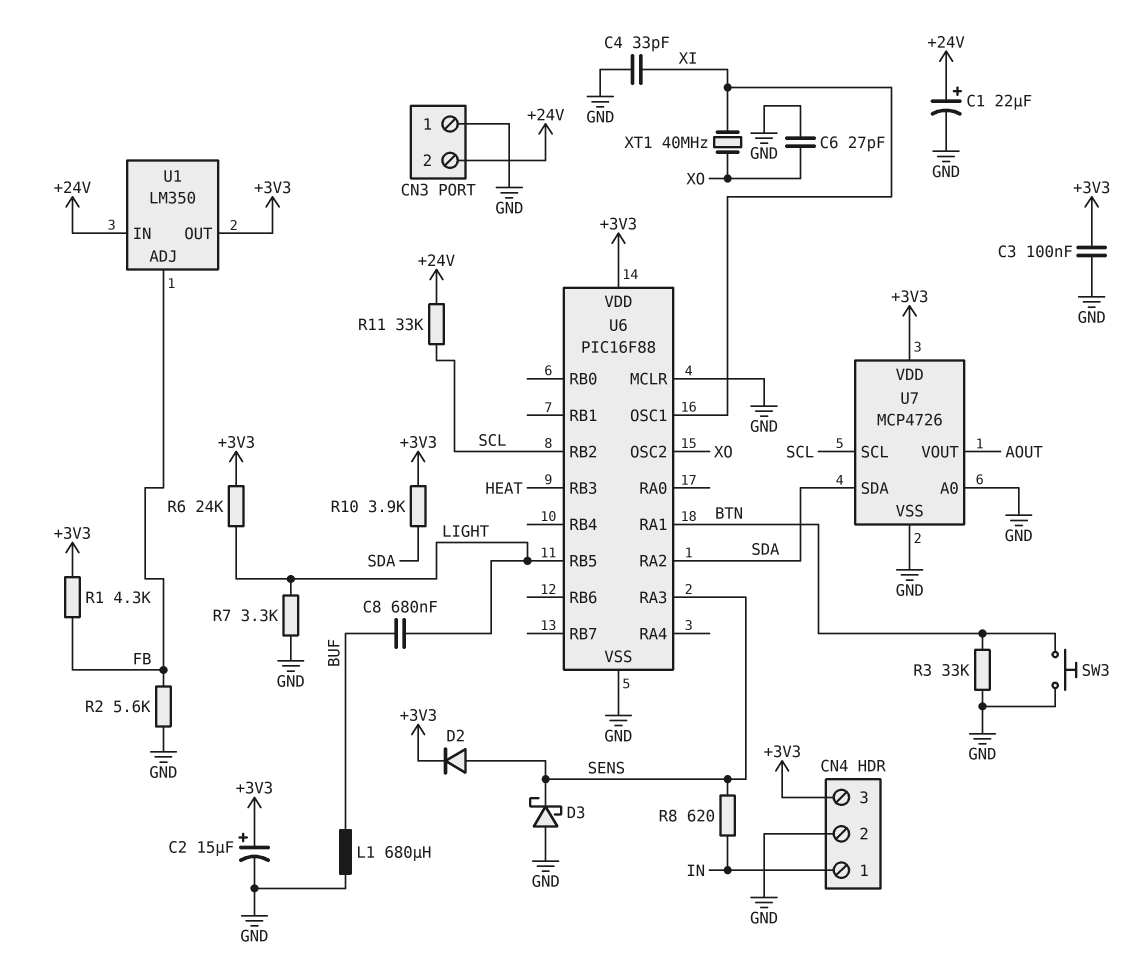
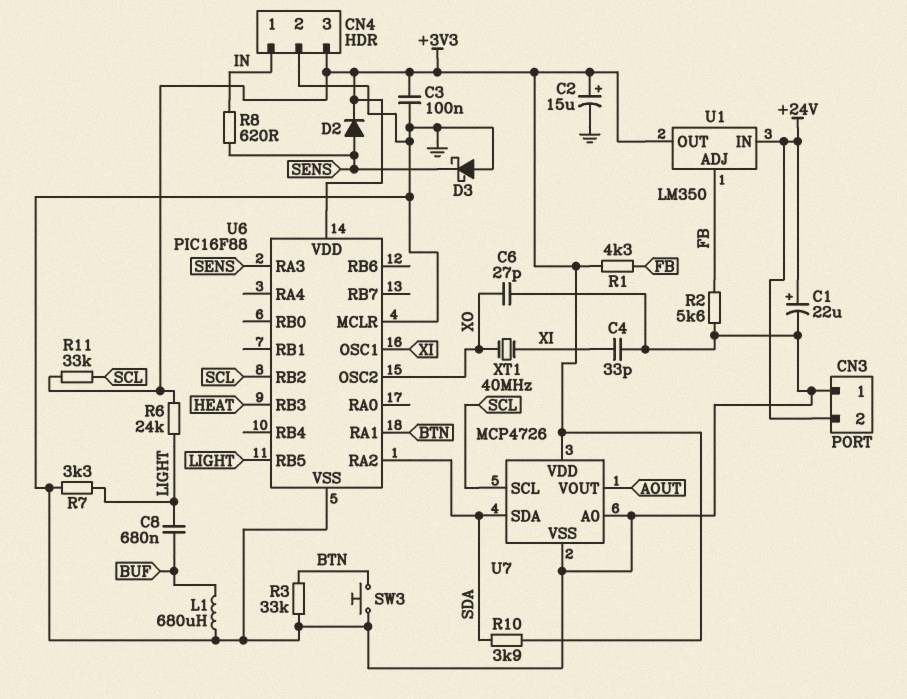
R11: 33k (+24V, SCL) -> 33k (+3V3, SCL)

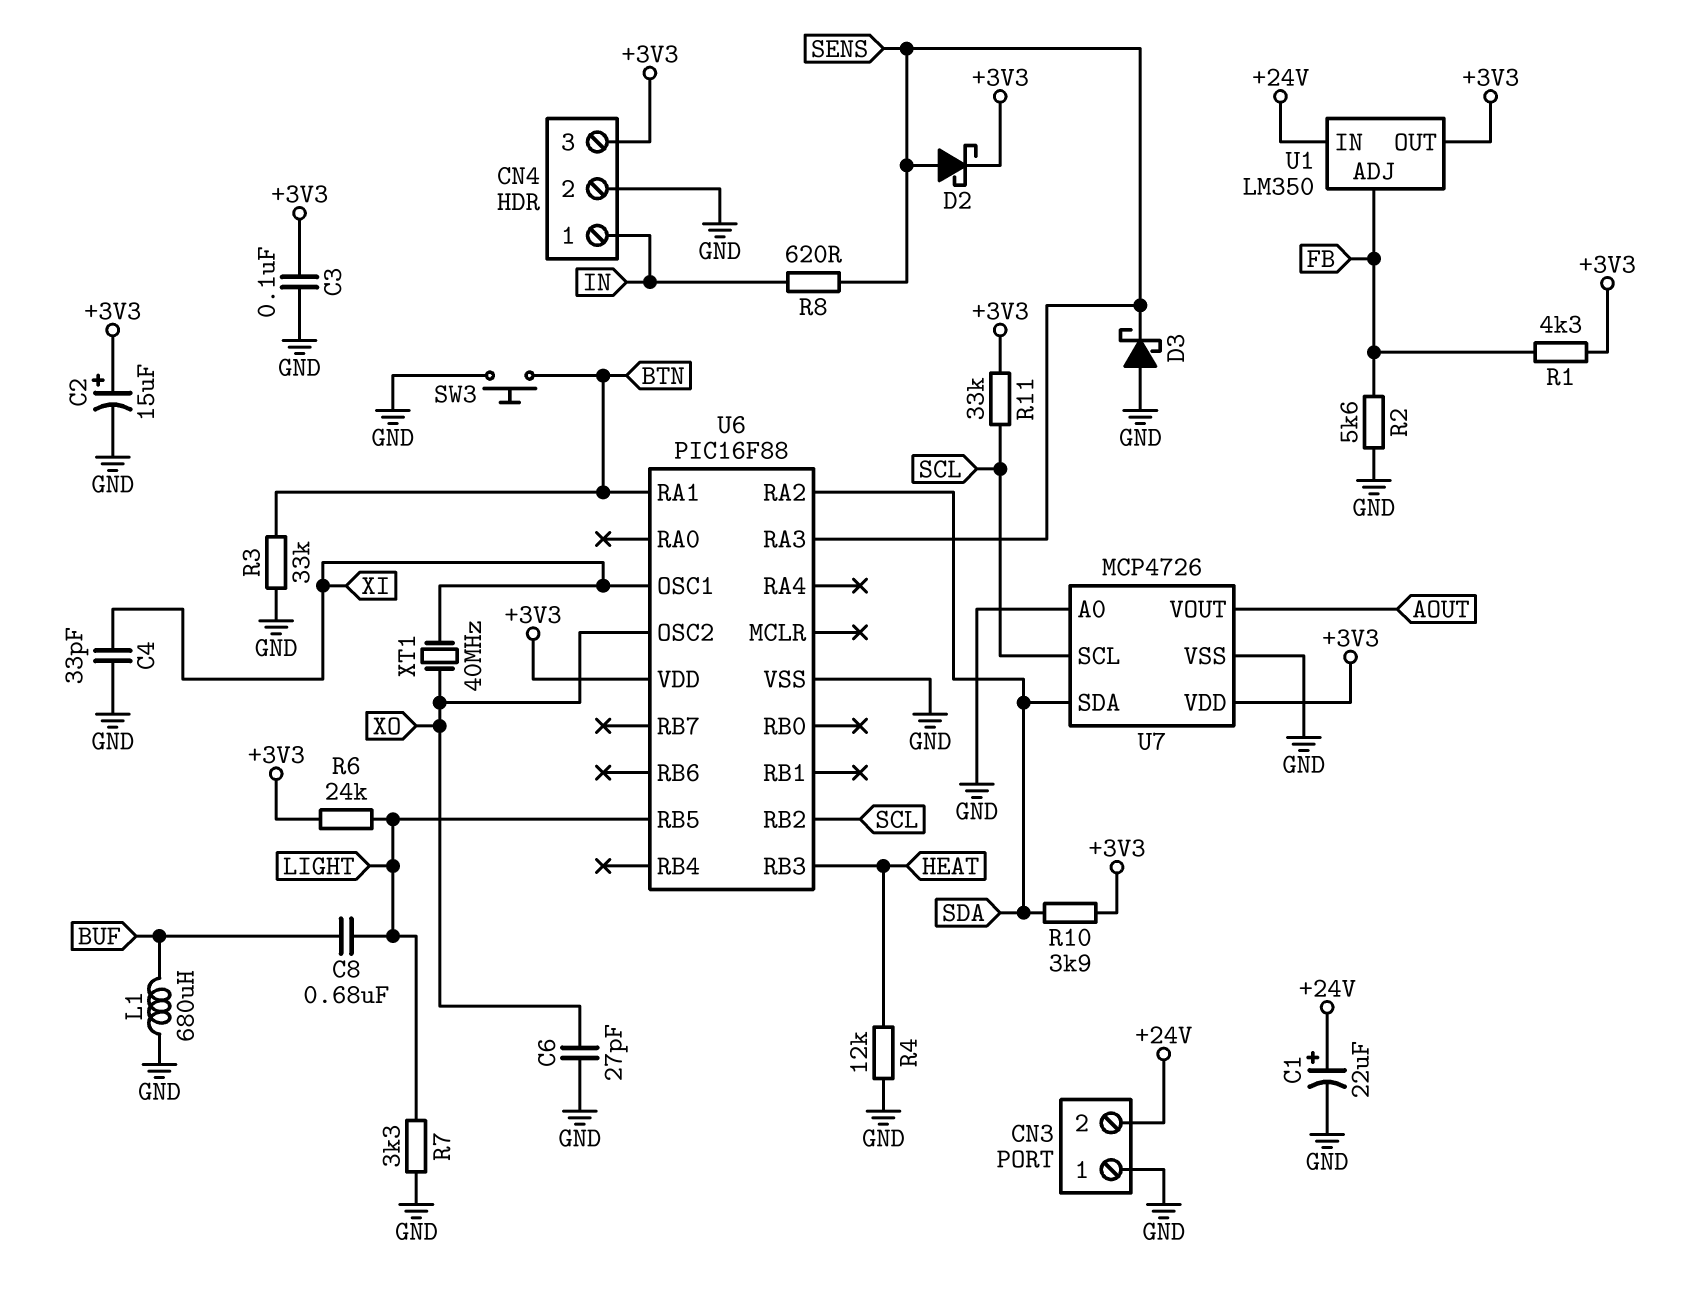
D2: diode (A SENS, K +3V3) -> schottky (A SENS, K +3V3)
R4: none -> 12k (GND, HEAT)
U6 pin MCLR: GND -> none

